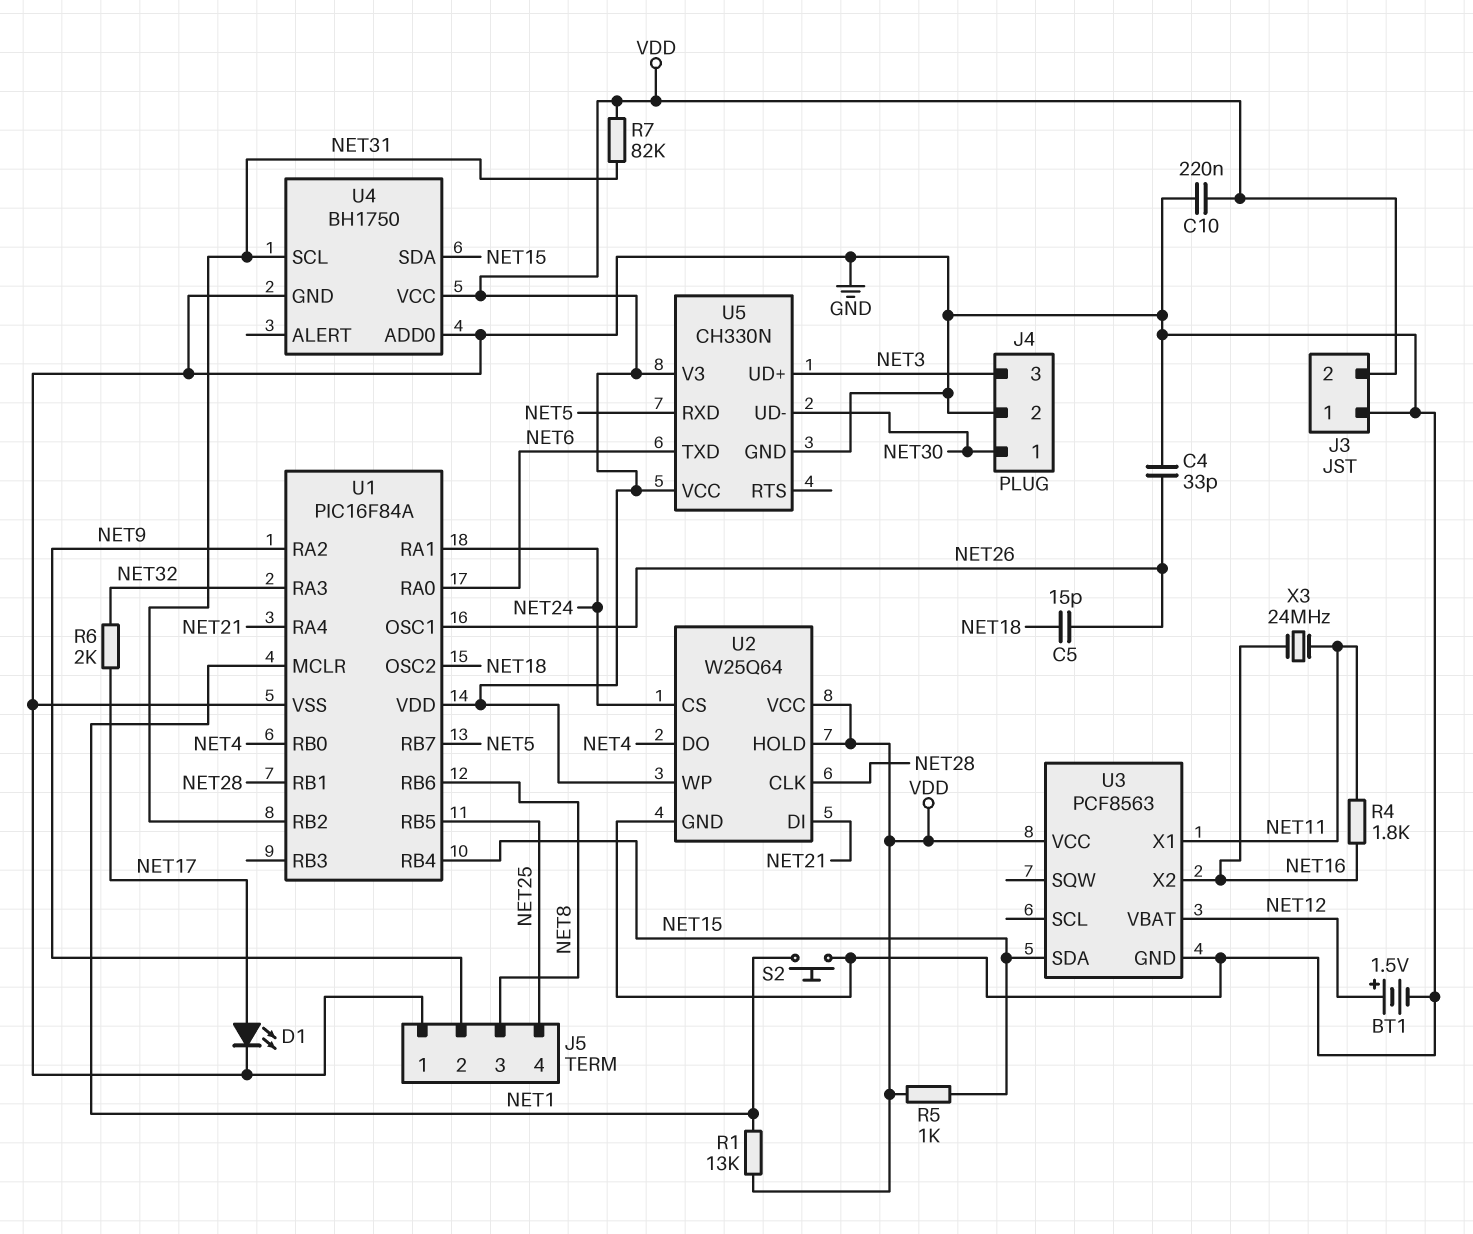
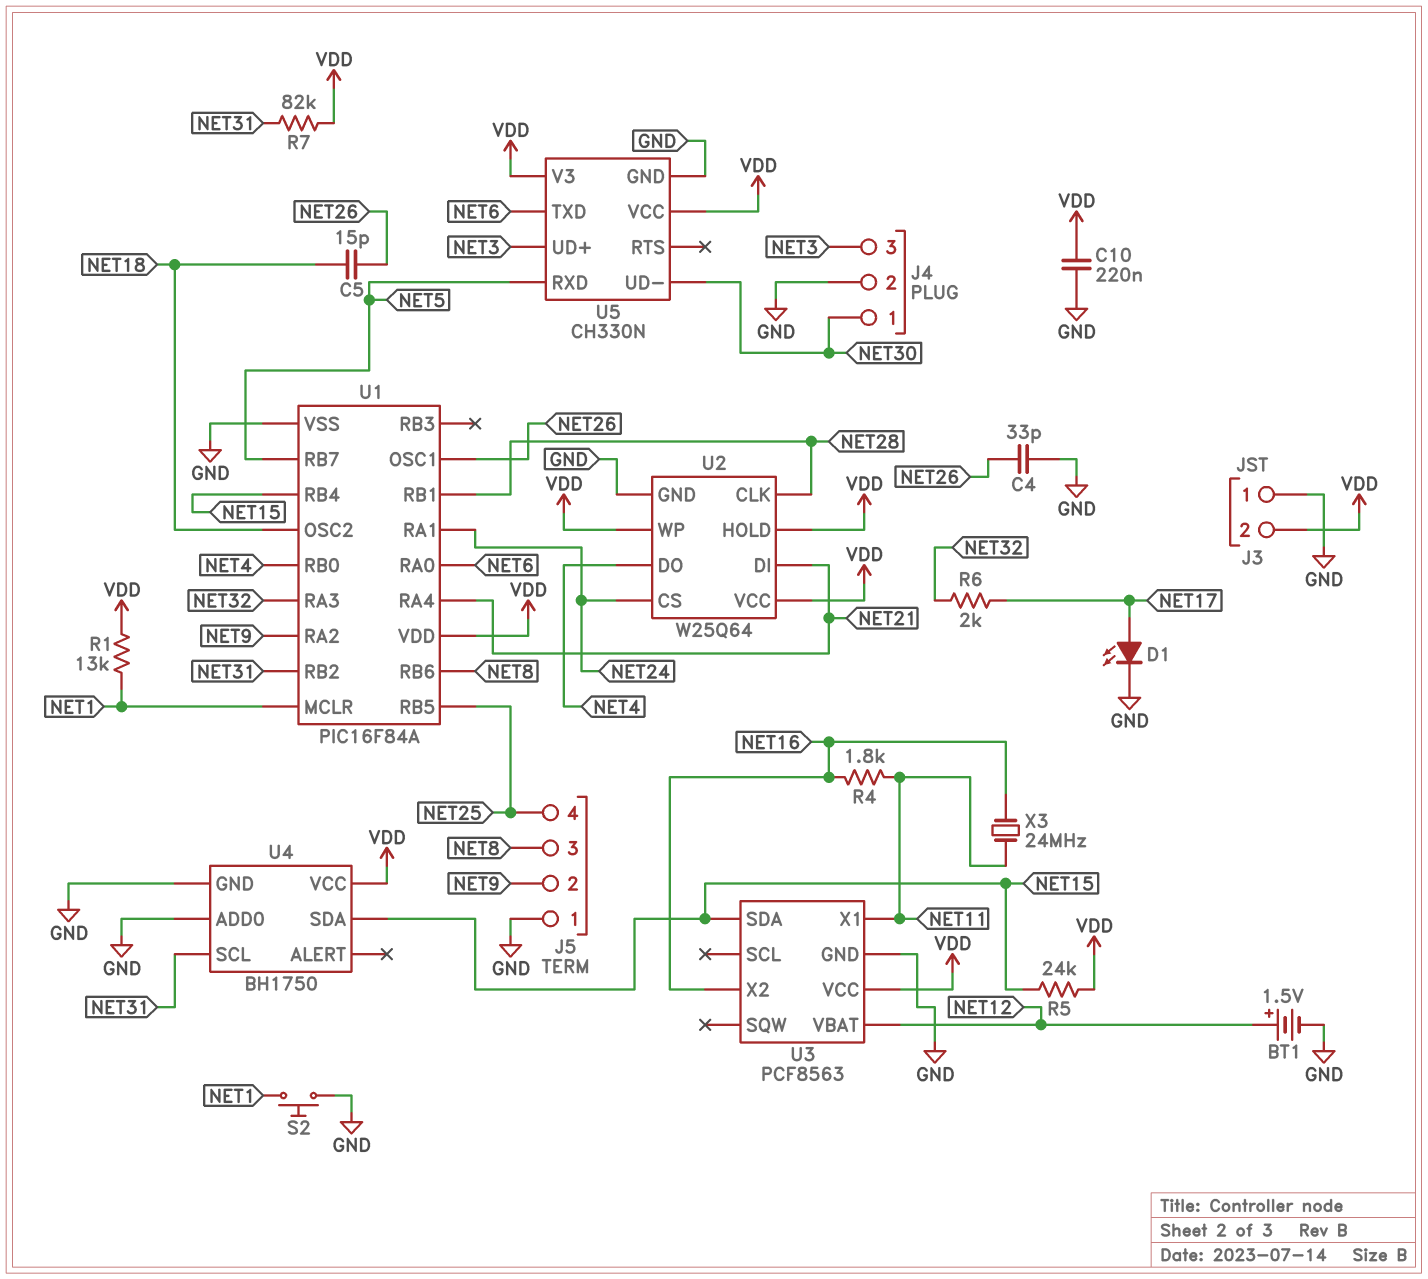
R5: 1k (NET15, VDD) -> 24k (NET15, VDD)

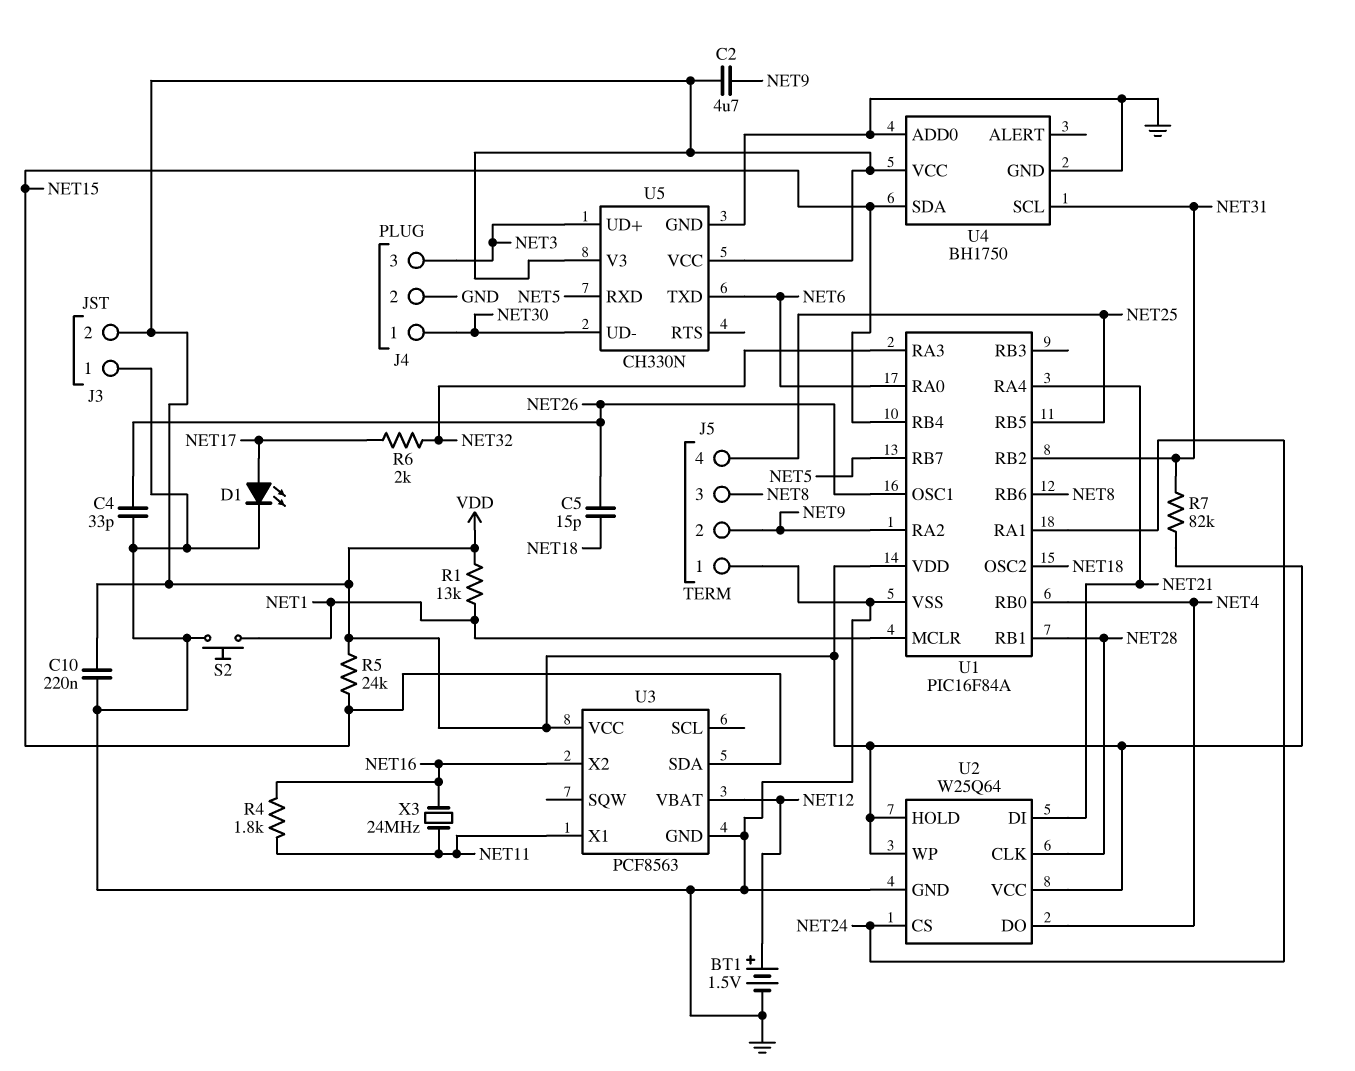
C2: none -> 4.7uF (NET9, VDD)

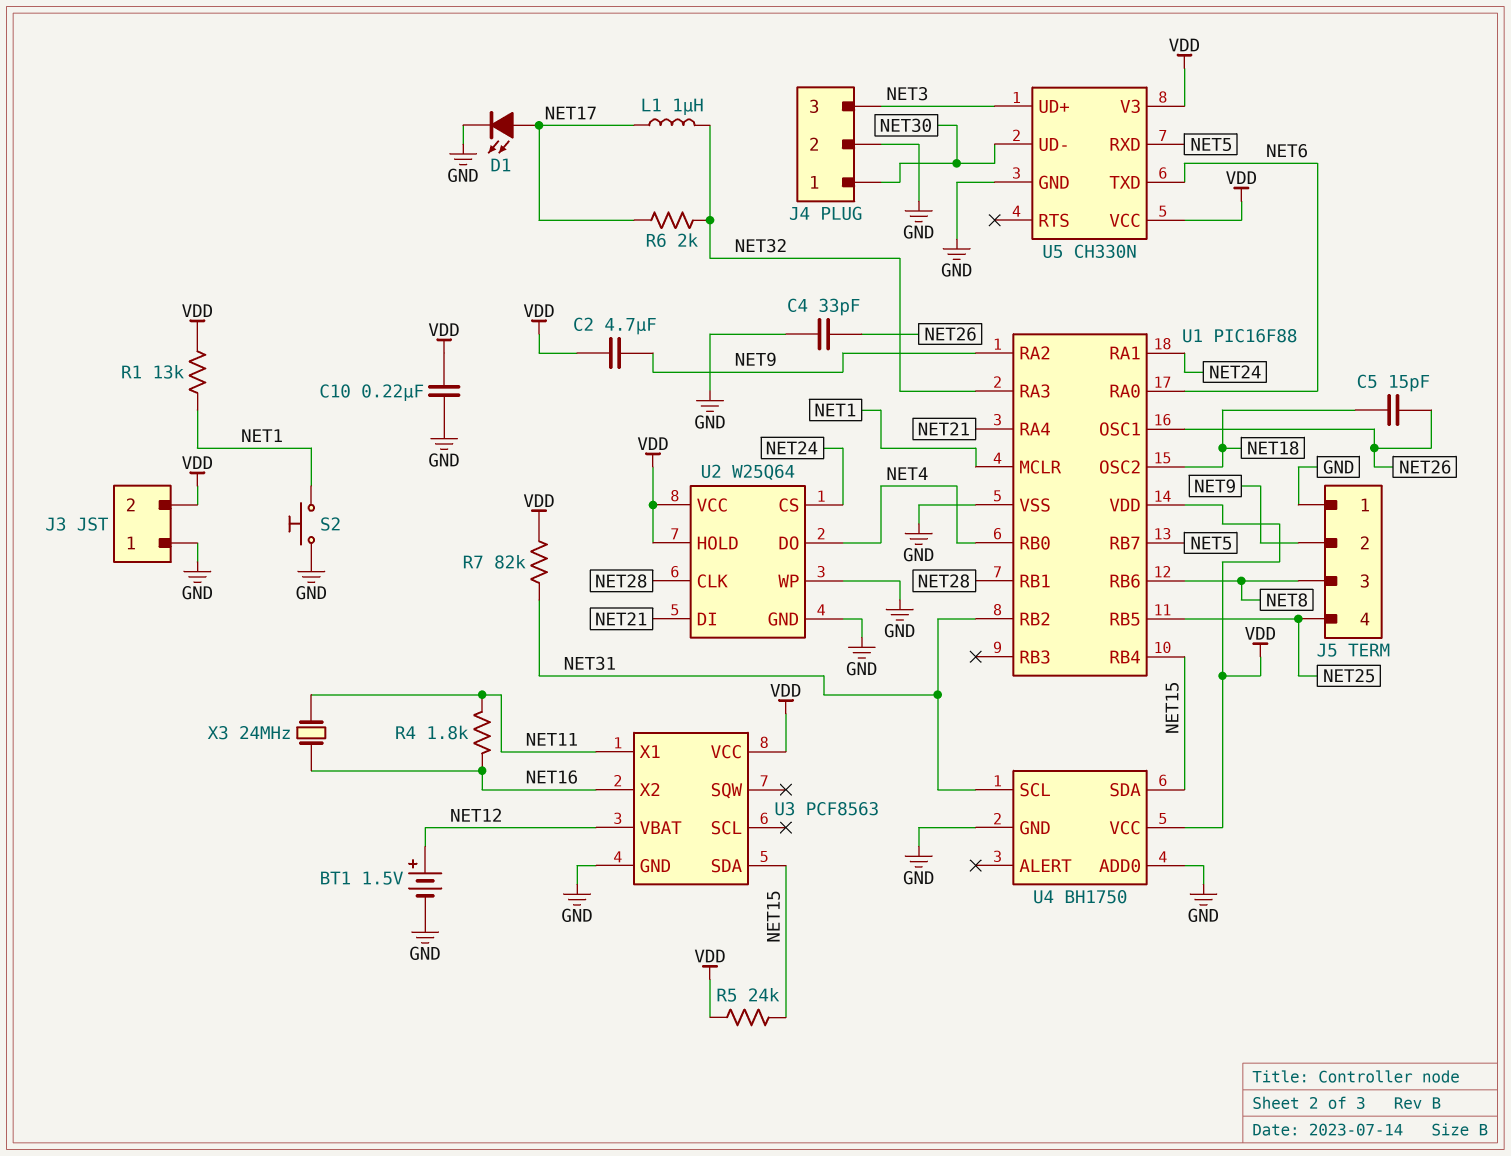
L1: none -> 1uH (NET17, NET32)
U1: PIC16F84A -> PIC16F88
U2 pin WP: VDD -> GND

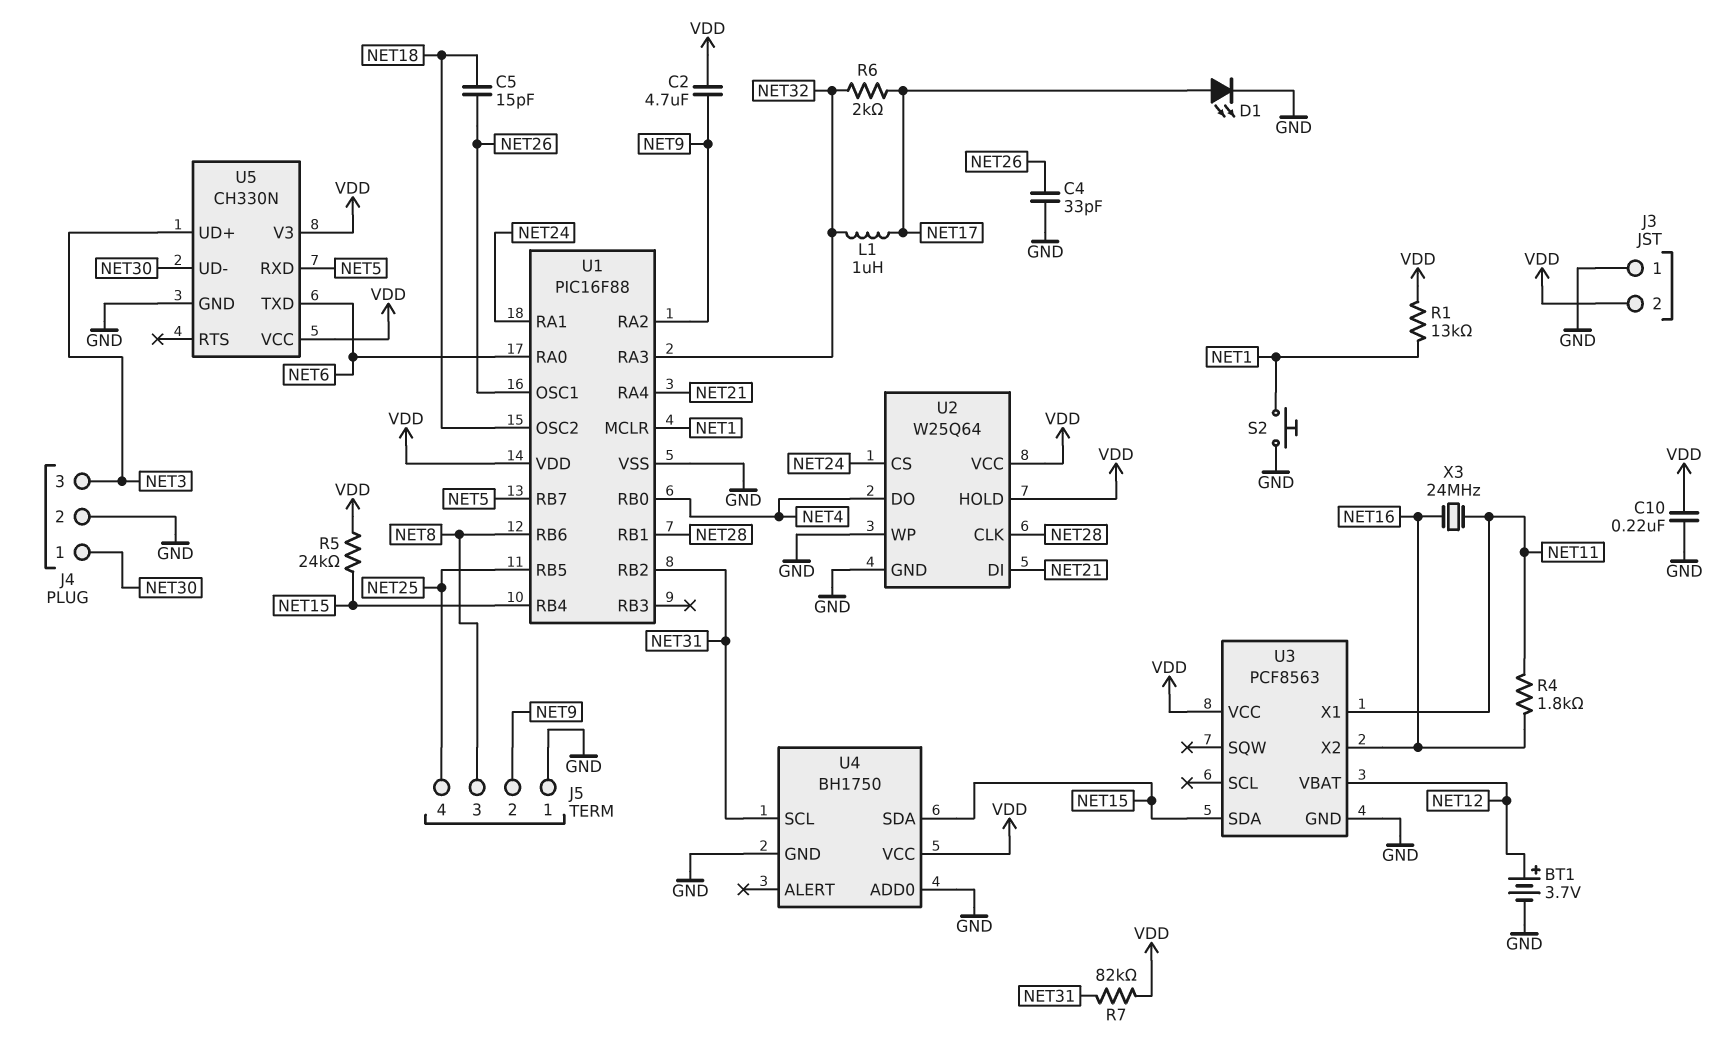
BT1: 1.5V (plus NET12, minus GND) -> 3.7V (plus NET12, minus GND)

